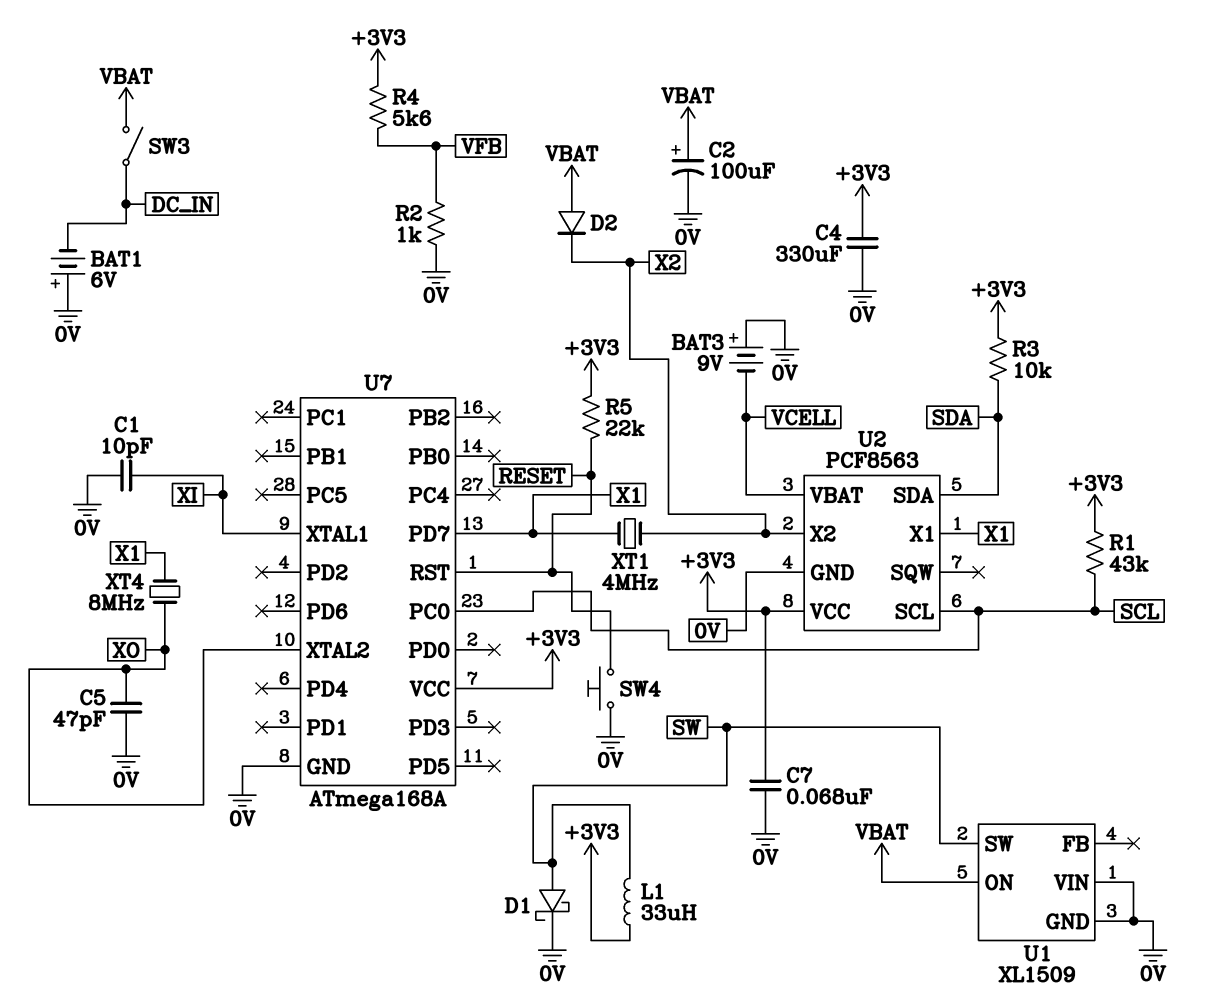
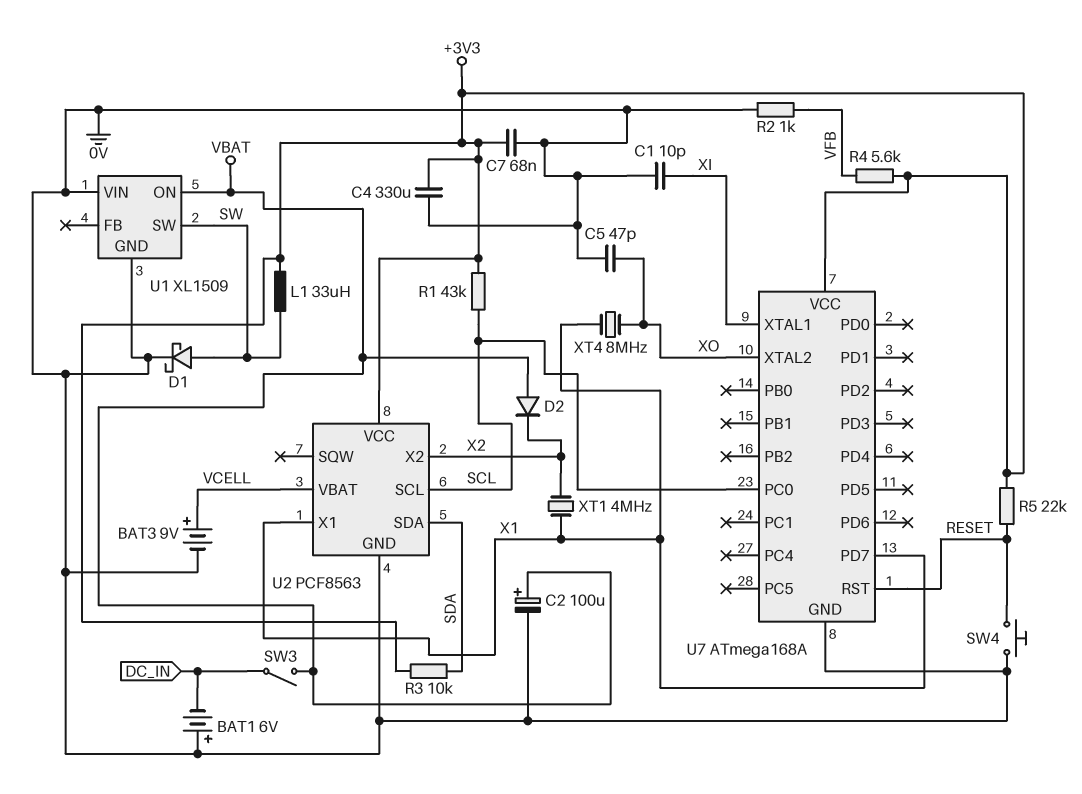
BAT3: 9V (plus 0V, minus VCELL) -> 9V (plus VCELL, minus 0V)

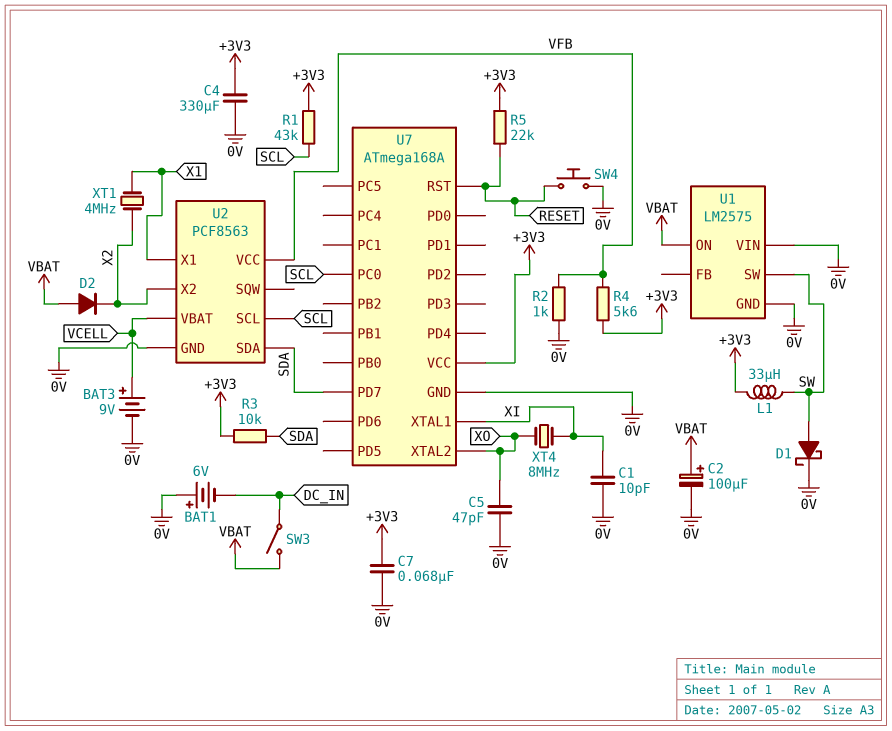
U1: XL1509 -> LM2575
U2 pin VCC: +3V3 -> VFB
U7 pin PD7: X1 -> SDA
XT4: 8MHz (X1, XO) -> 8MHz (XI, XO)

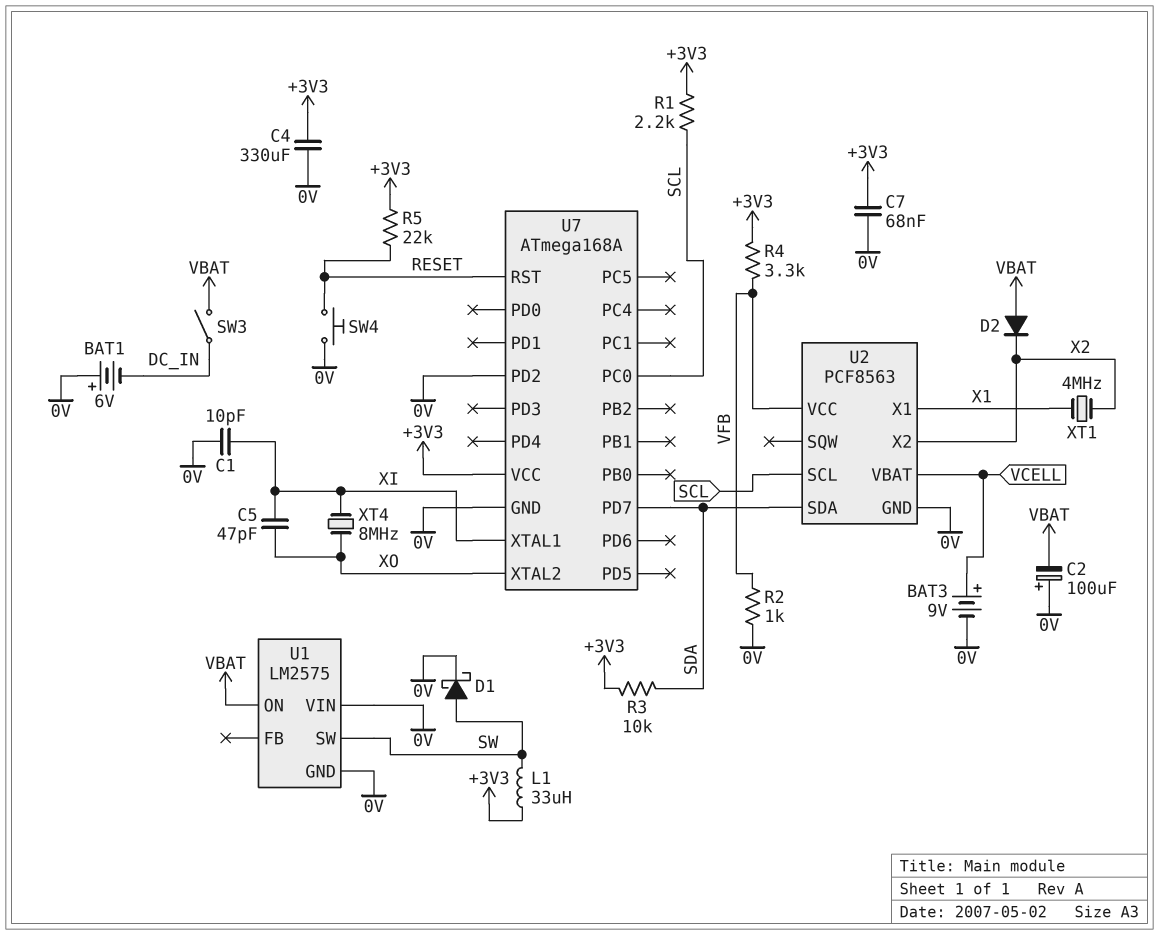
C2: 100uF (plus VBAT, minus 0V) -> 100uF (plus 0V, minus VBAT)
C5: 47pF (0V, XO) -> 47pF (XI, XO)
R1: 43k (+3V3, SCL) -> 2.2k (+3V3, SCL)
R4: 5.6k (+3V3, VFB) -> 3.3k (+3V3, VFB)
U7 pin PD2: none -> 0V

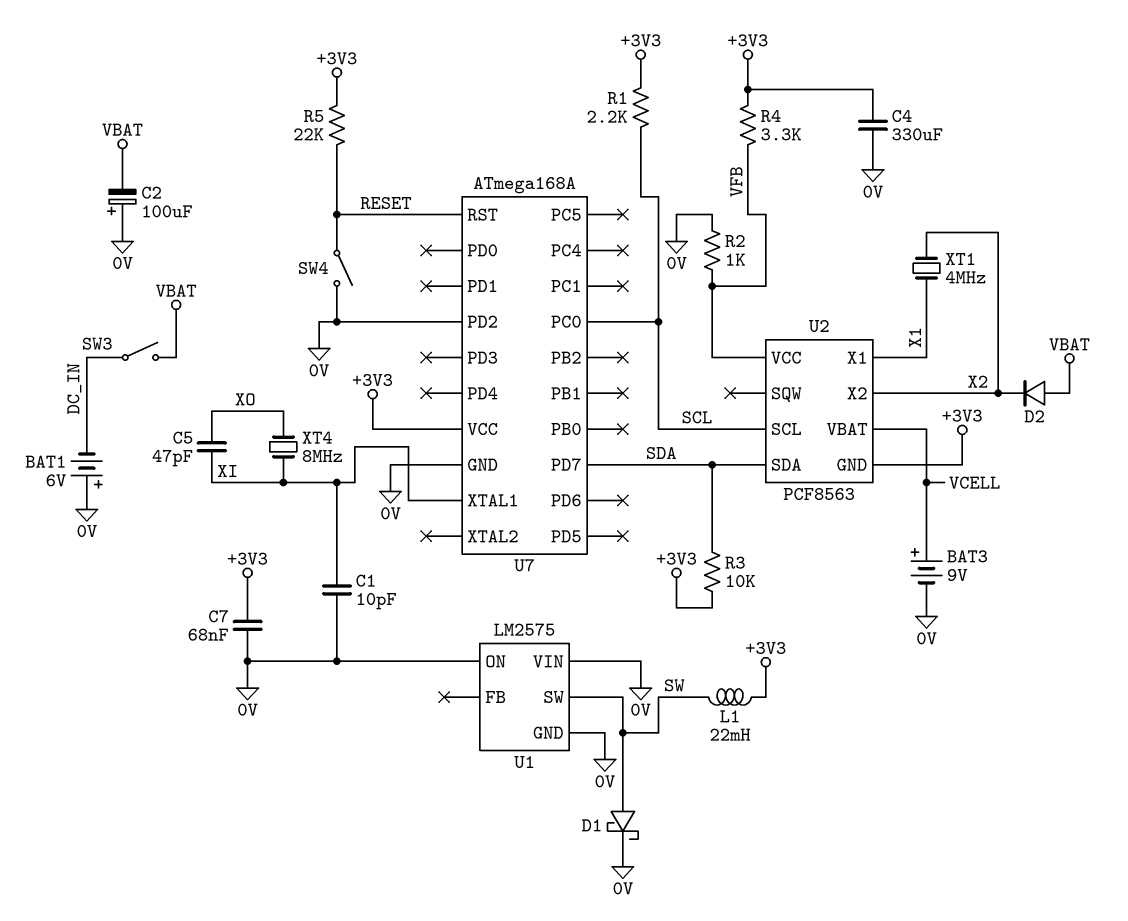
L1: 33uH (+3V3, SW) -> 22mH (+3V3, SW)
SW4: button (0V, RESET) -> switch (0V, RESET)
U1 pin ON: VBAT -> 0V
U2 pin GND: 0V -> +3V3
U7 pin XTAL2: XO -> none

